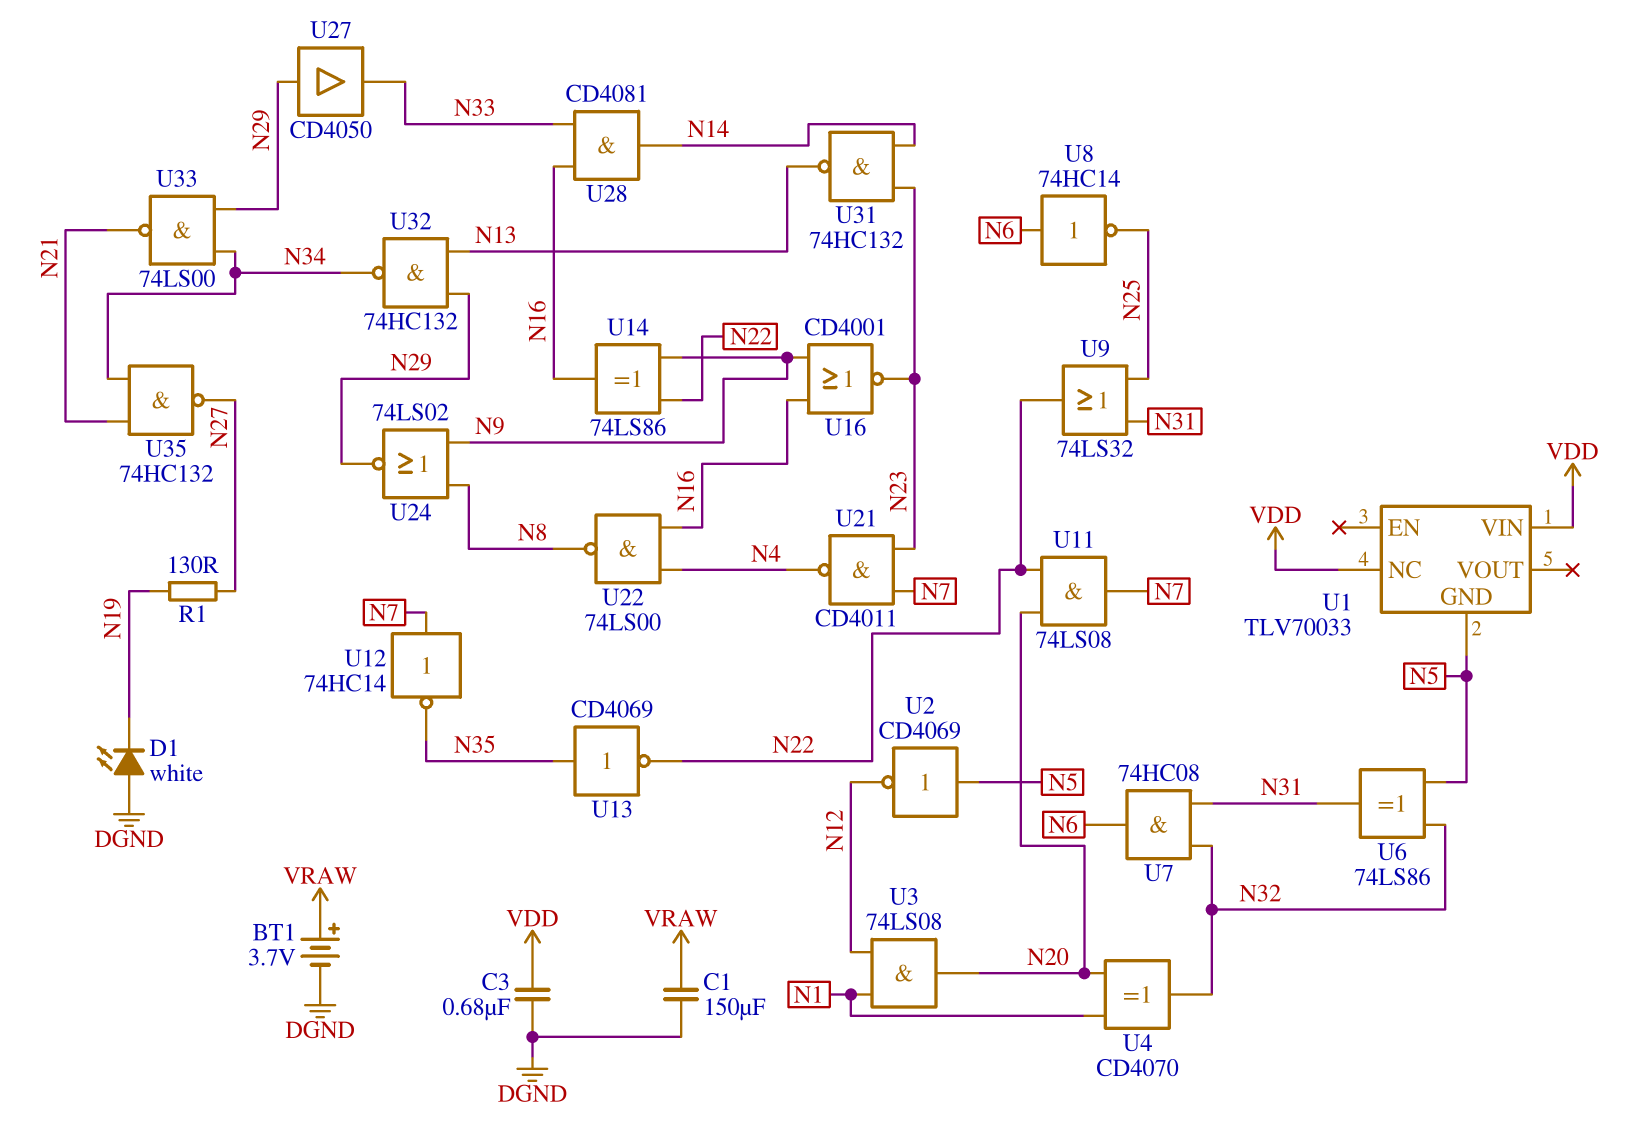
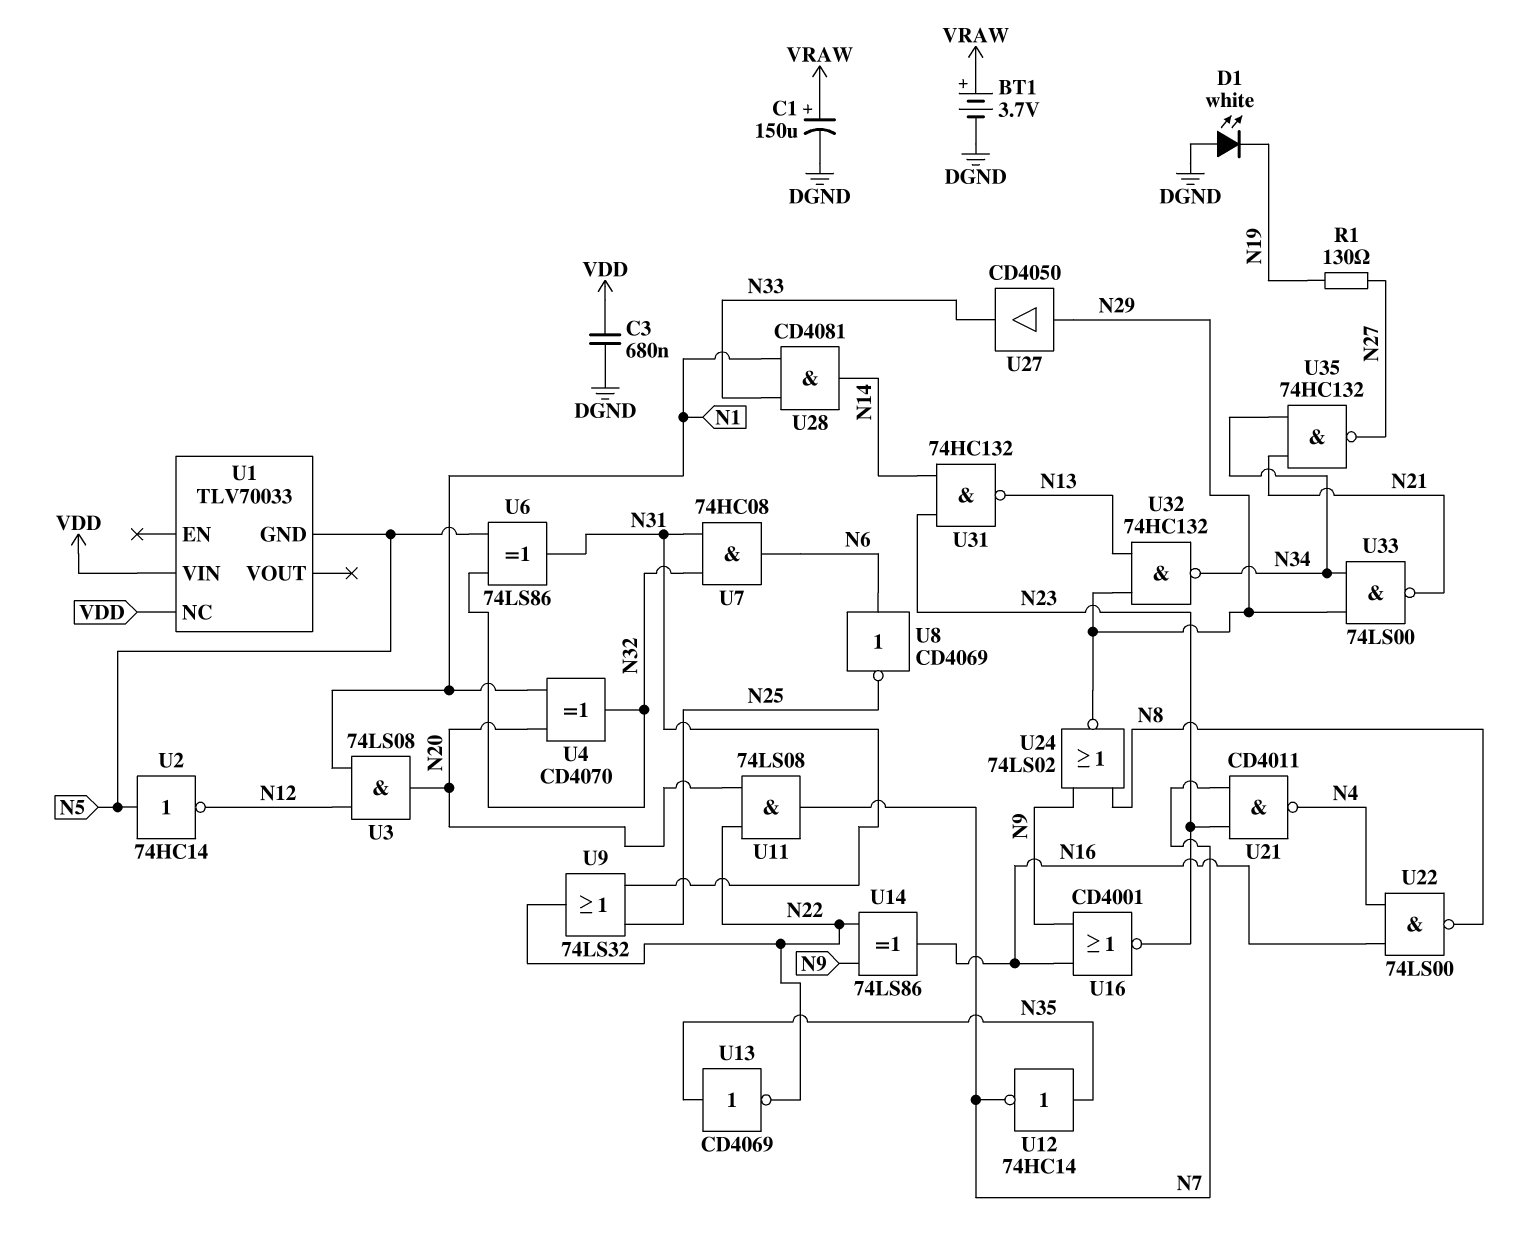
C1: 150uF (DGND, VRAW) -> 150uF (plus VRAW, minus DGND)
U2: NOT CD4069 (in N5, out N12) -> NOT 74HC14 (in N5, out N12)
U8: NOT 74HC14 (in N6, out N25) -> NOT CD4069 (in N6, out N25)
U12: NOT 74HC14 (in N7, out N35) -> NOT 74HC14 (in N35, out N7)
U28: AND CD4081 (in N16, in N33, out N14) -> AND CD4081 (in N1, in N33, out N14)

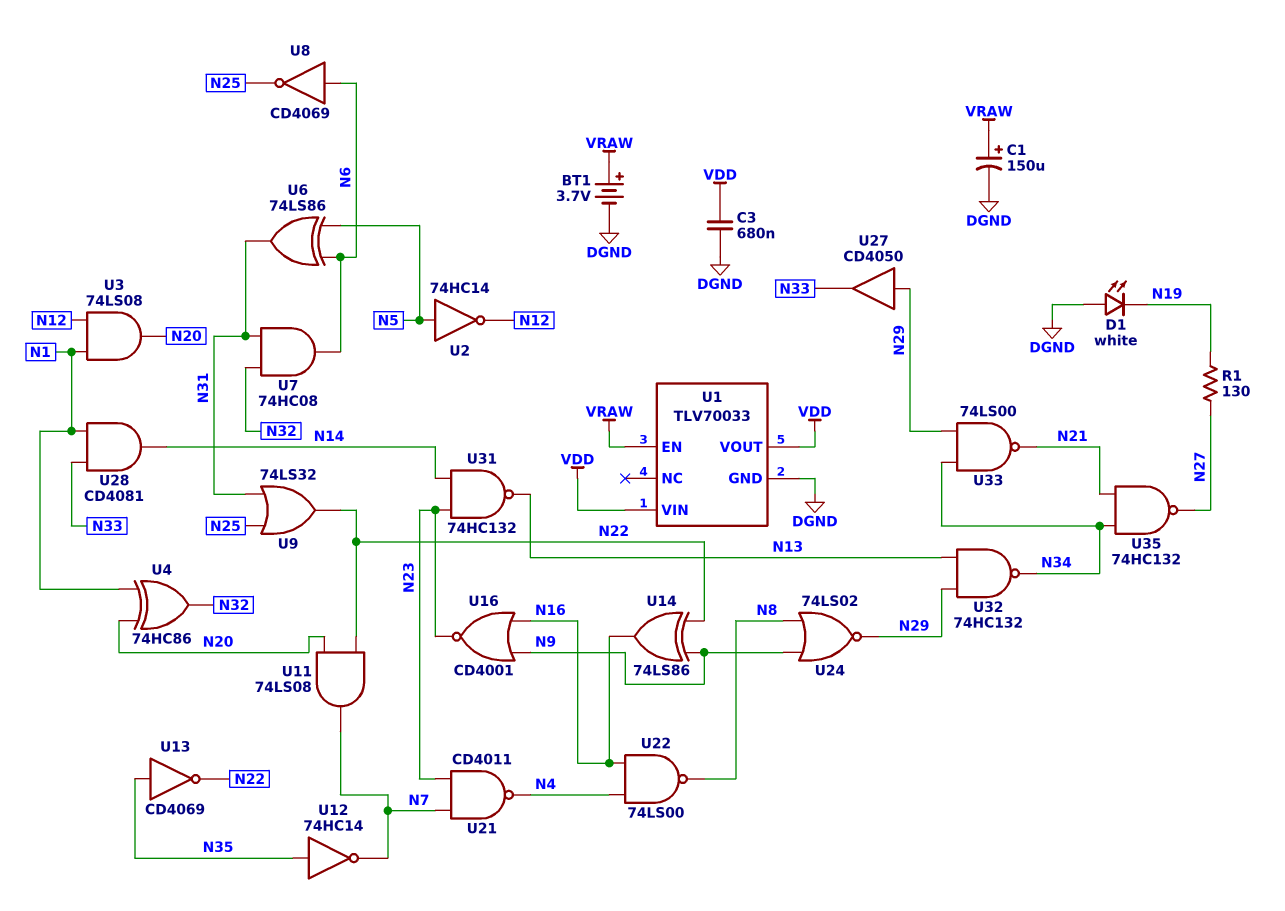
U1 pin EN: none -> VRAW
U1 pin GND: N5 -> DGND
U1 pin NC: VDD -> none
U1 pin VOUT: none -> VDD
U4: XOR CD4070 (in N1, in N20, out N32) -> XOR 74HC86 (in N1, in N20, out N32)
U6: XOR 74LS86 (in N5, in N32, out N31) -> XOR 74LS86 (in N5, in N6, out N31)

